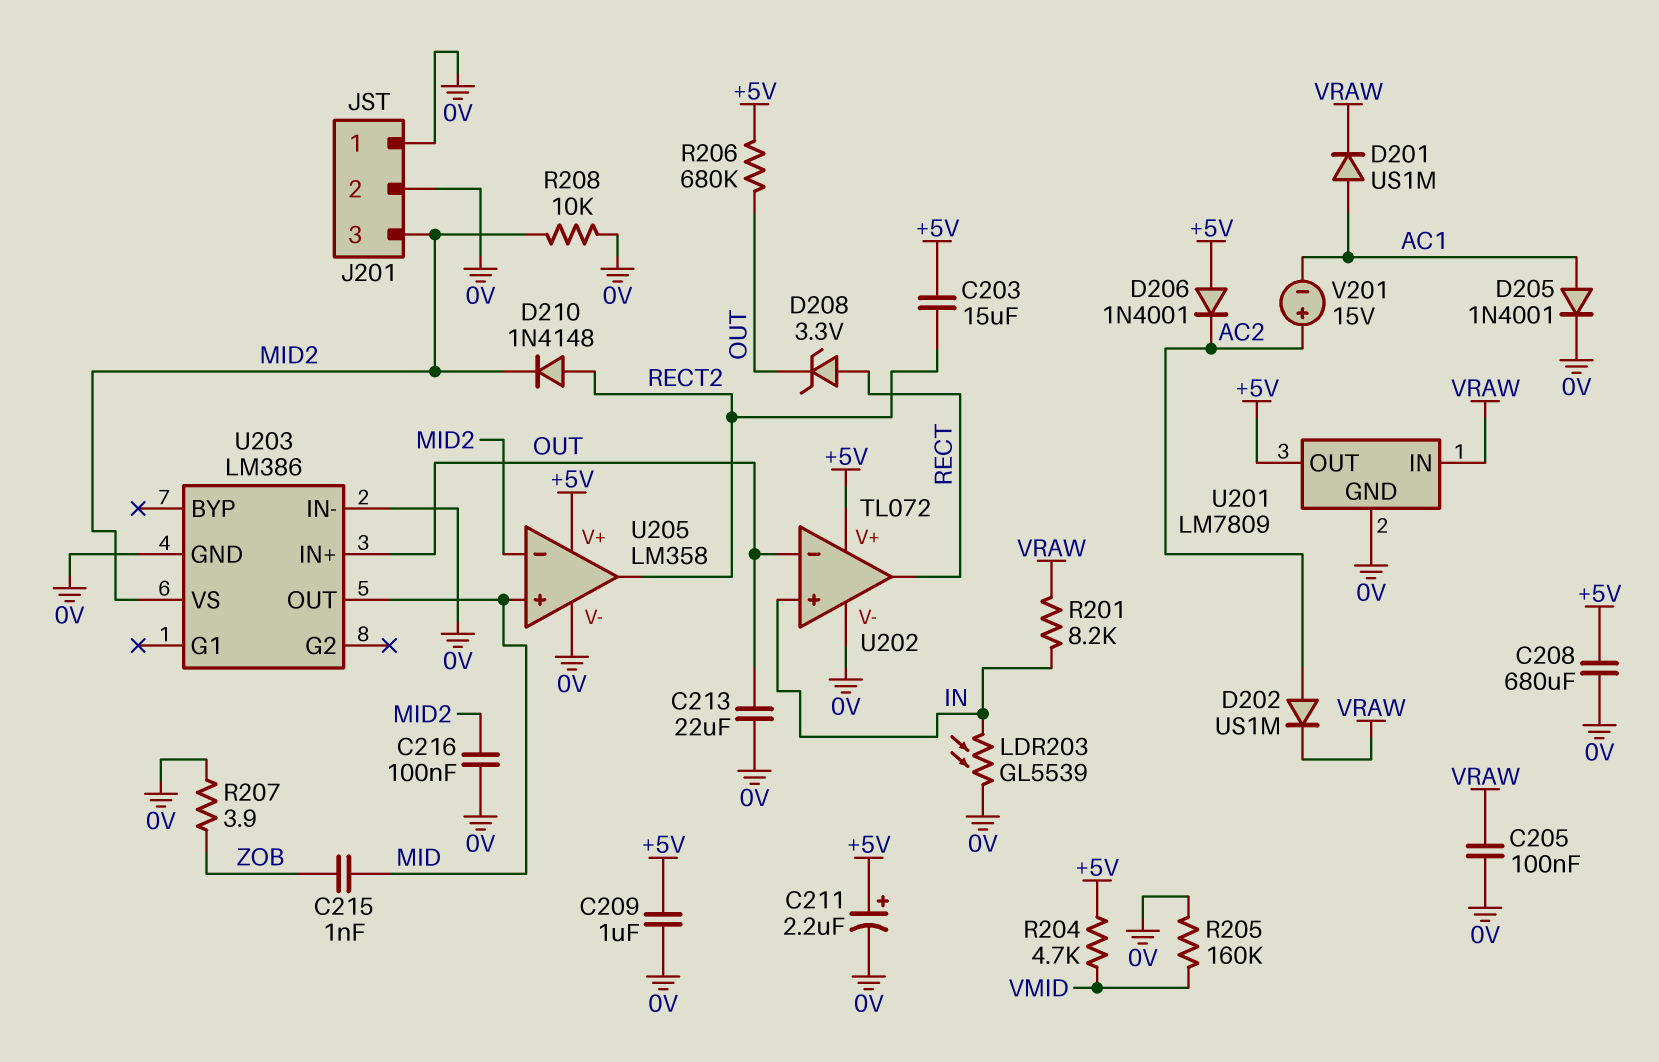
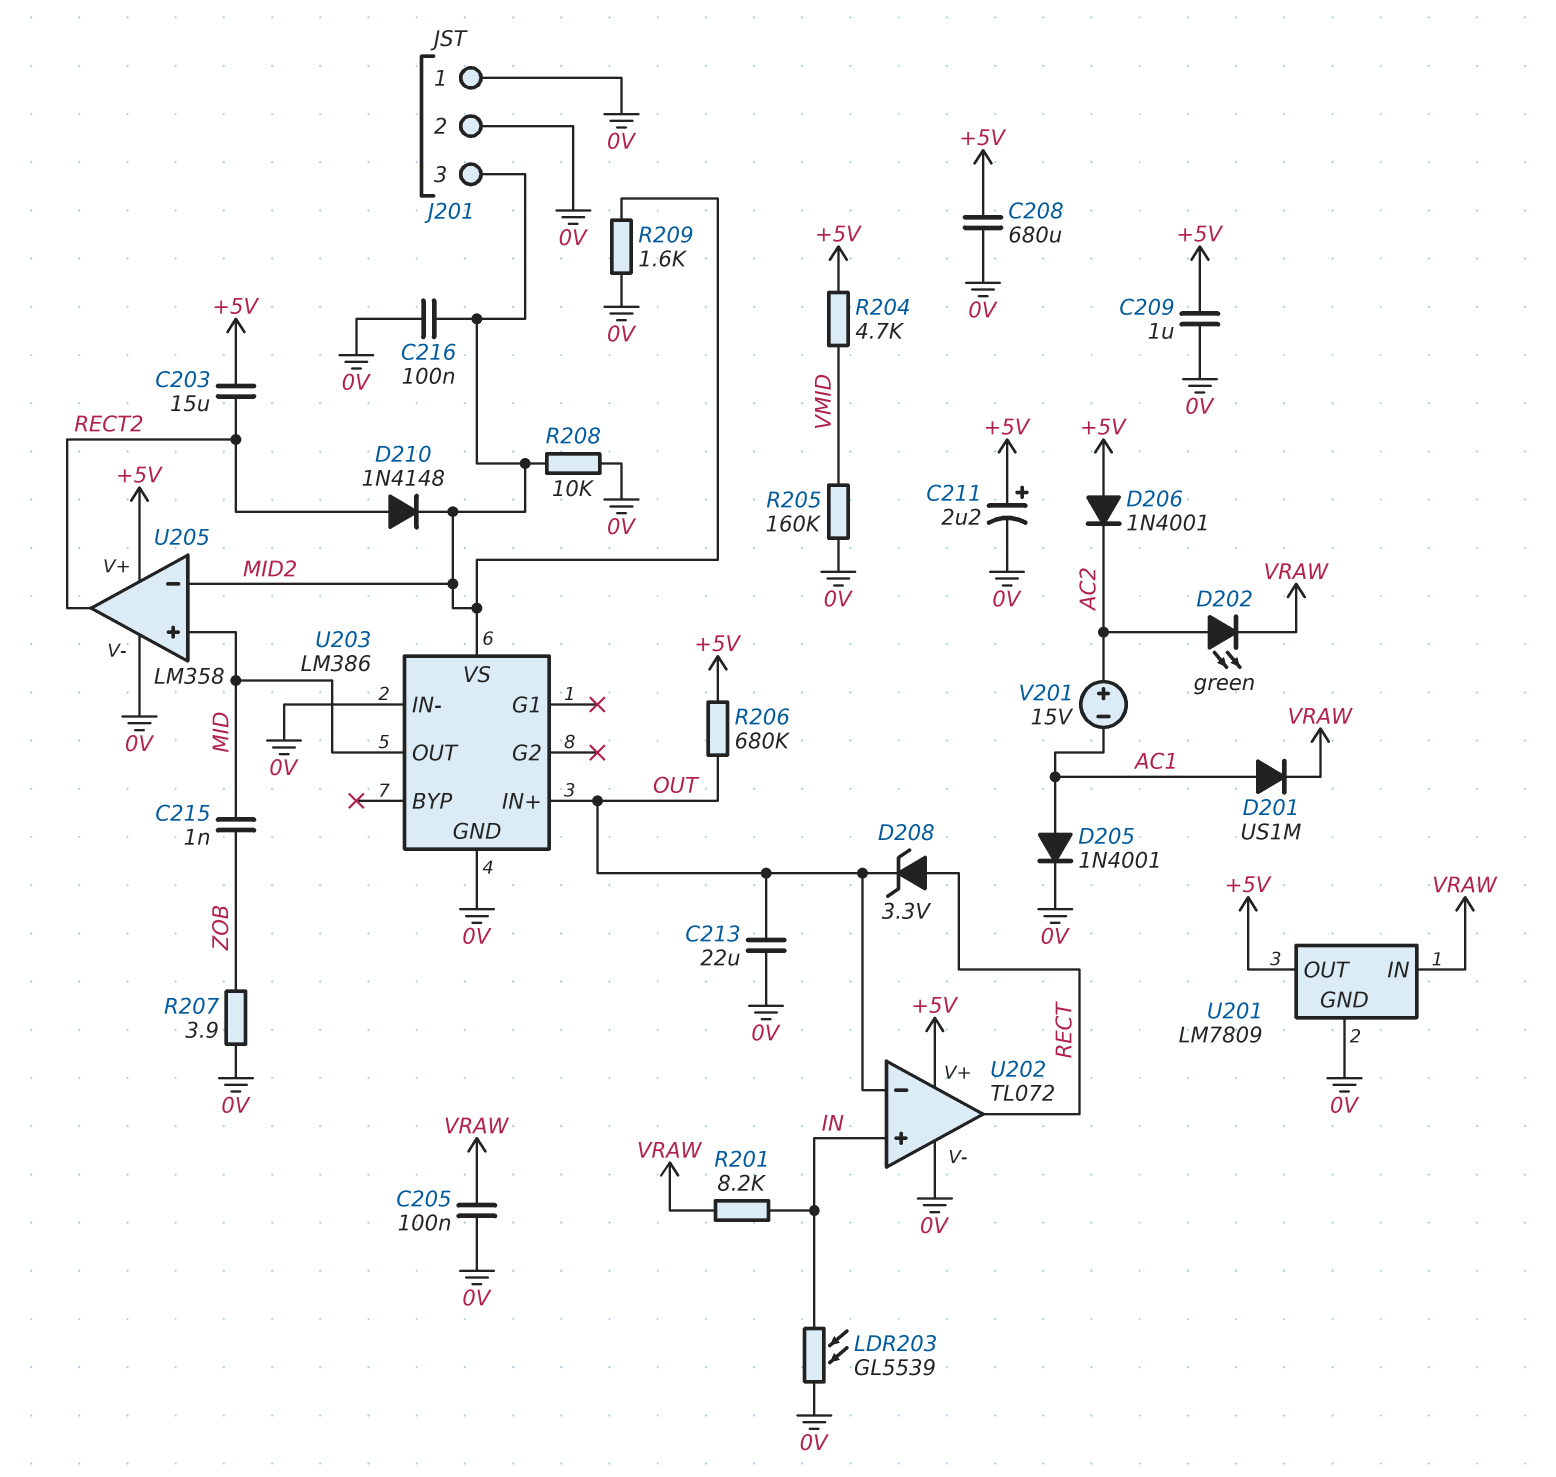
D202: diode US1M (A AC2, K VRAW) -> LED green (A AC2, K VRAW)
R209: none -> 1.6k (0V, MID2)

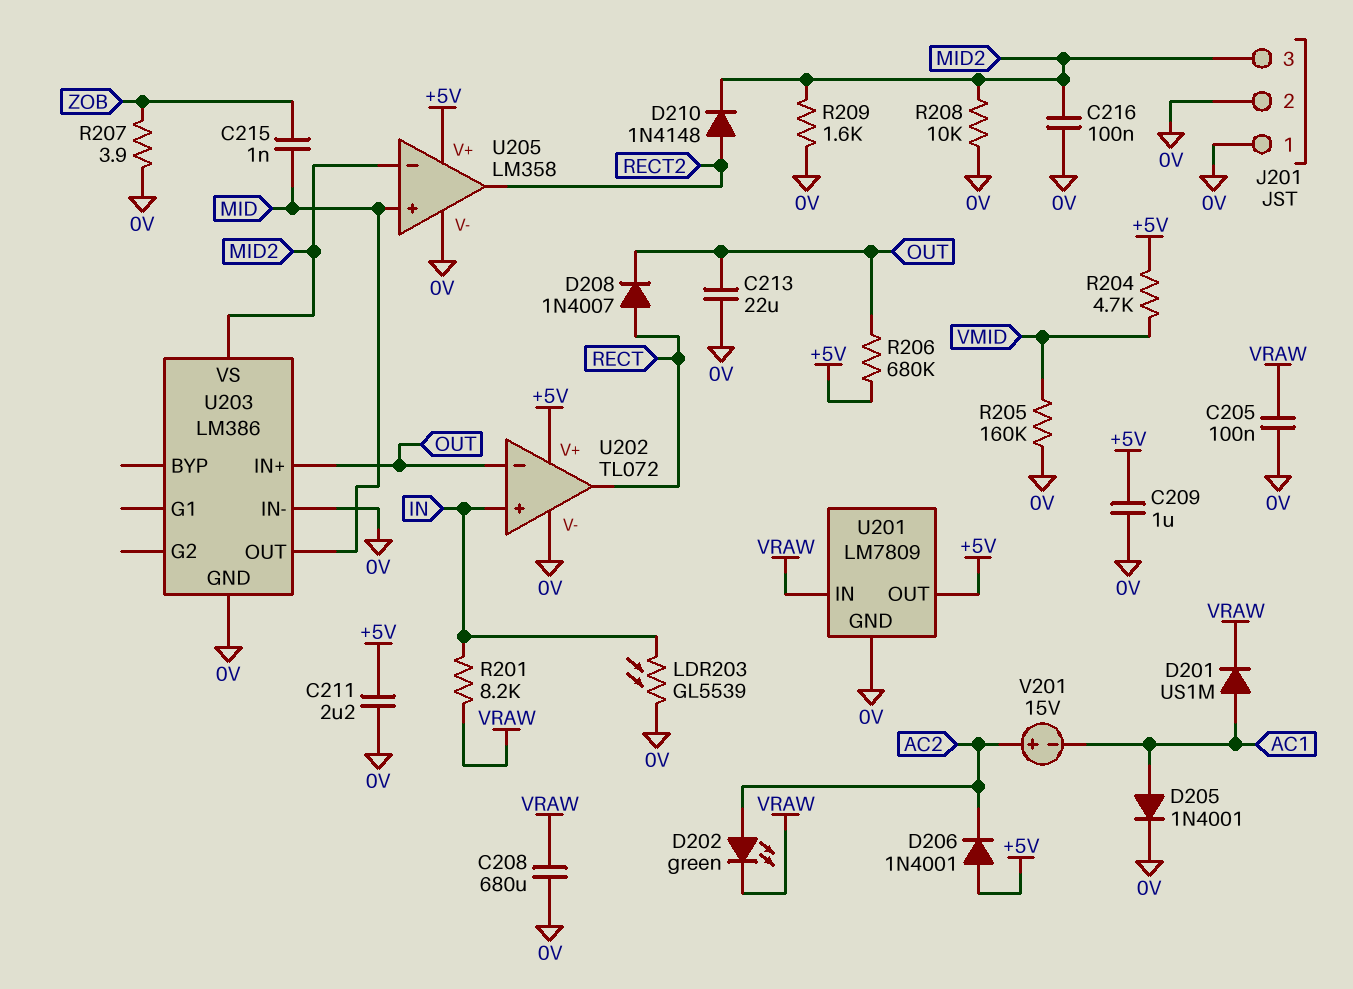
C203: 15uF (+5V, RECT2) -> none
C208: 680uF (+5V, 0V) -> 680uF (0V, VRAW)
C211: 2.2uF (plus +5V, minus 0V) -> 2.2uF (+5V, 0V)
D208: zener 3.3V (A RECT, K OUT) -> diode 1N4007 (A RECT, K OUT)

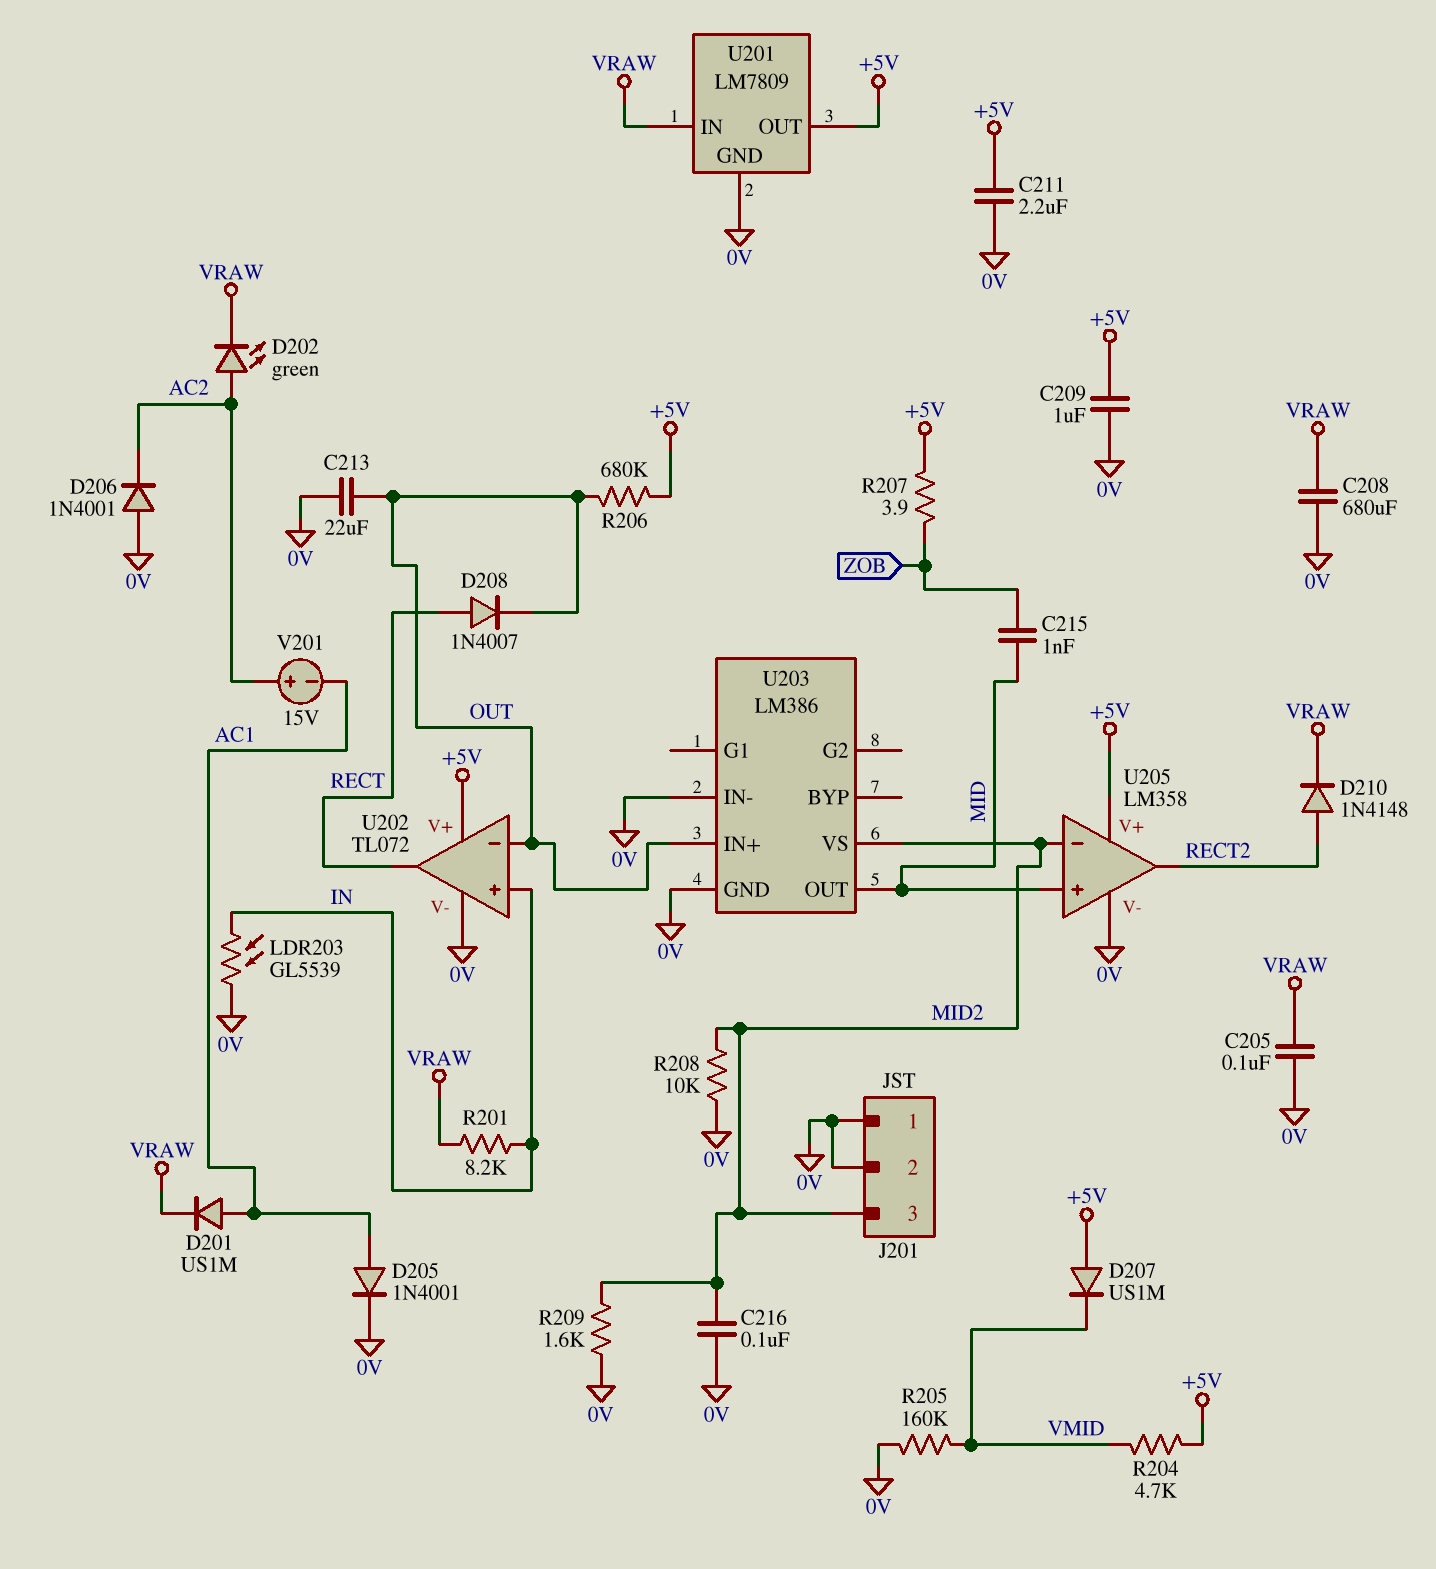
D206: diode 1N4001 (A +5V, K AC2) -> diode 1N4001 (A 0V, K AC2)
D207: none -> diode US1M (A +5V, K VMID)
D210: diode 1N4148 (A RECT2, K MID2) -> diode 1N4148 (A RECT2, K VRAW)
R207: 3.9 (0V, ZOB) -> 3.9 (+5V, ZOB)

